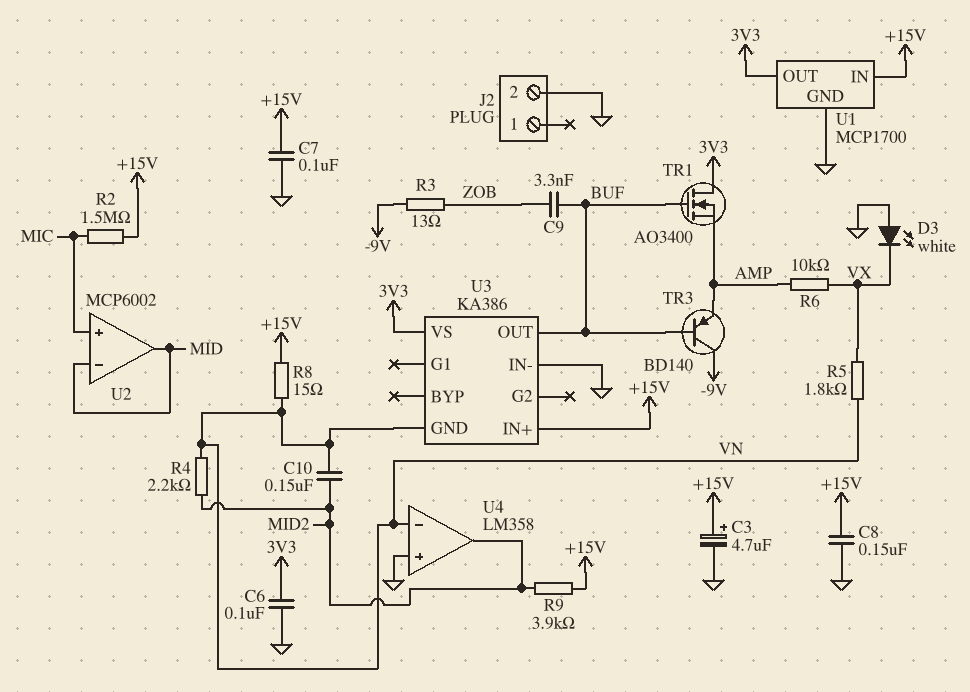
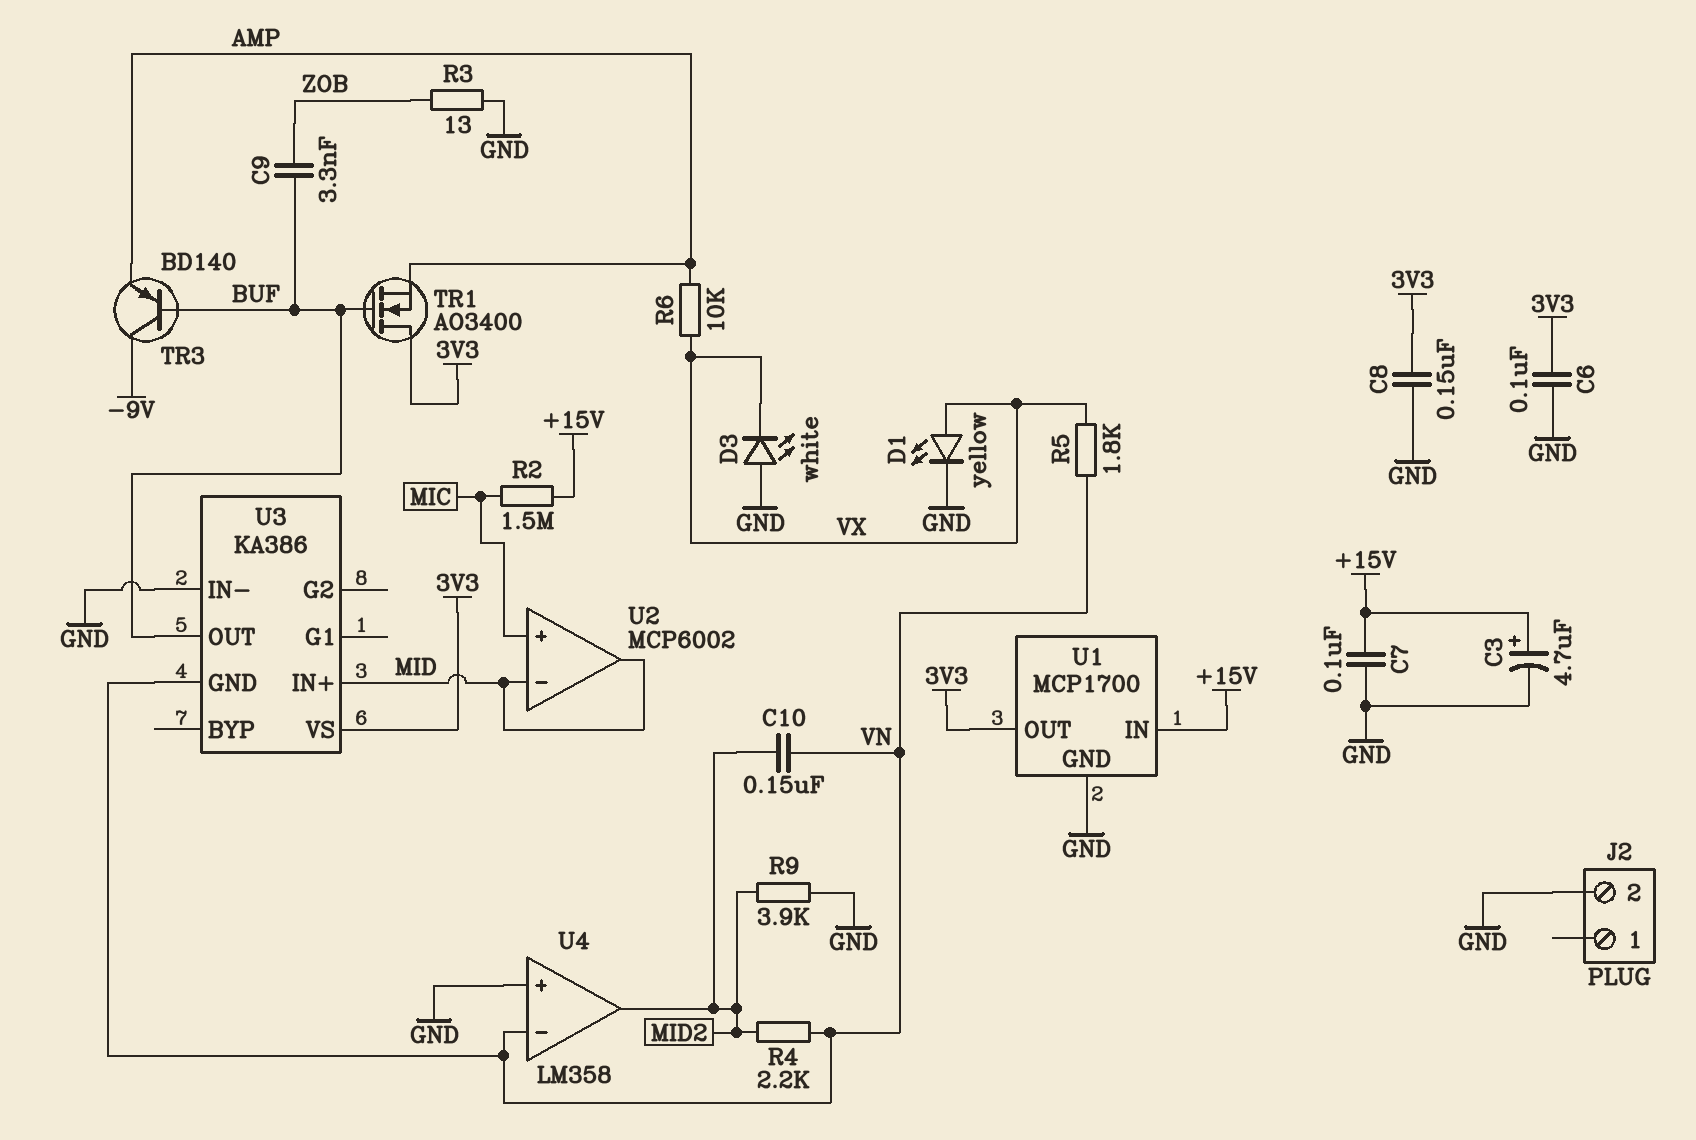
C8: 150nF (+15V, GND) -> 150nF (3V3, GND)
D1: none -> LED yellow (A VX, K GND)
R3: 13 (-9V, ZOB) -> 13 (GND, ZOB)
R8: 15 (+15V, VN) -> none
R9: 3.9k (+15V, MID2) -> 3.9k (GND, MID2)
U3 pin IN+: +15V -> MID

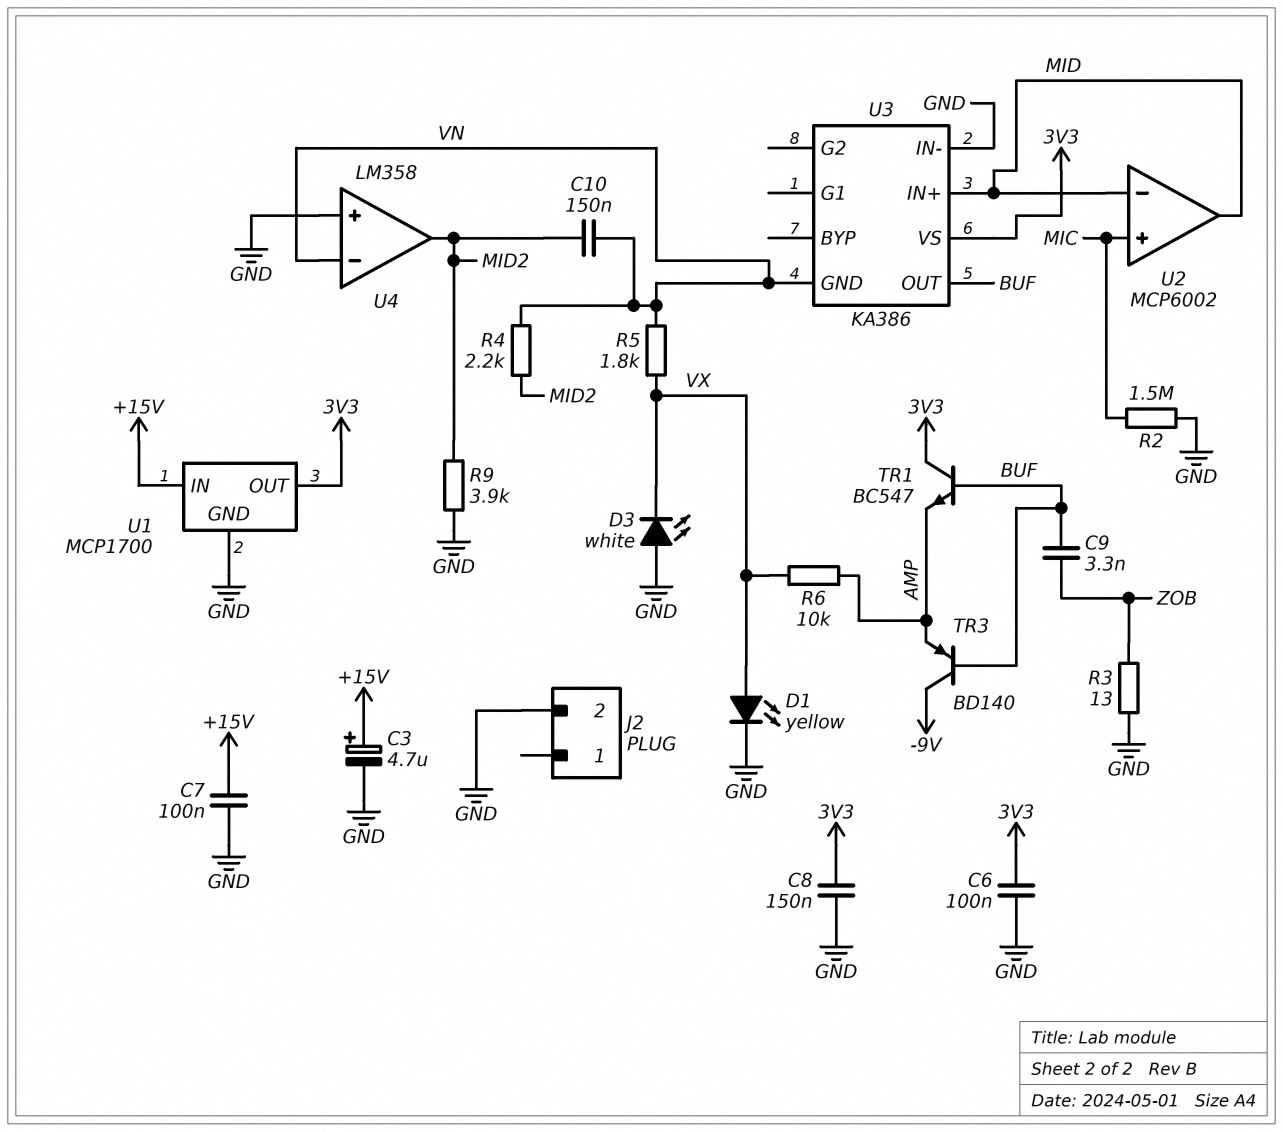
R2: 1.5M (+15V, MIC) -> 1.5M (GND, MIC)
TR1: NMOS AO3400 (G BUF, D 3V3, S AMP) -> NPN BC547 (B BUF, C 3V3, E AMP)

